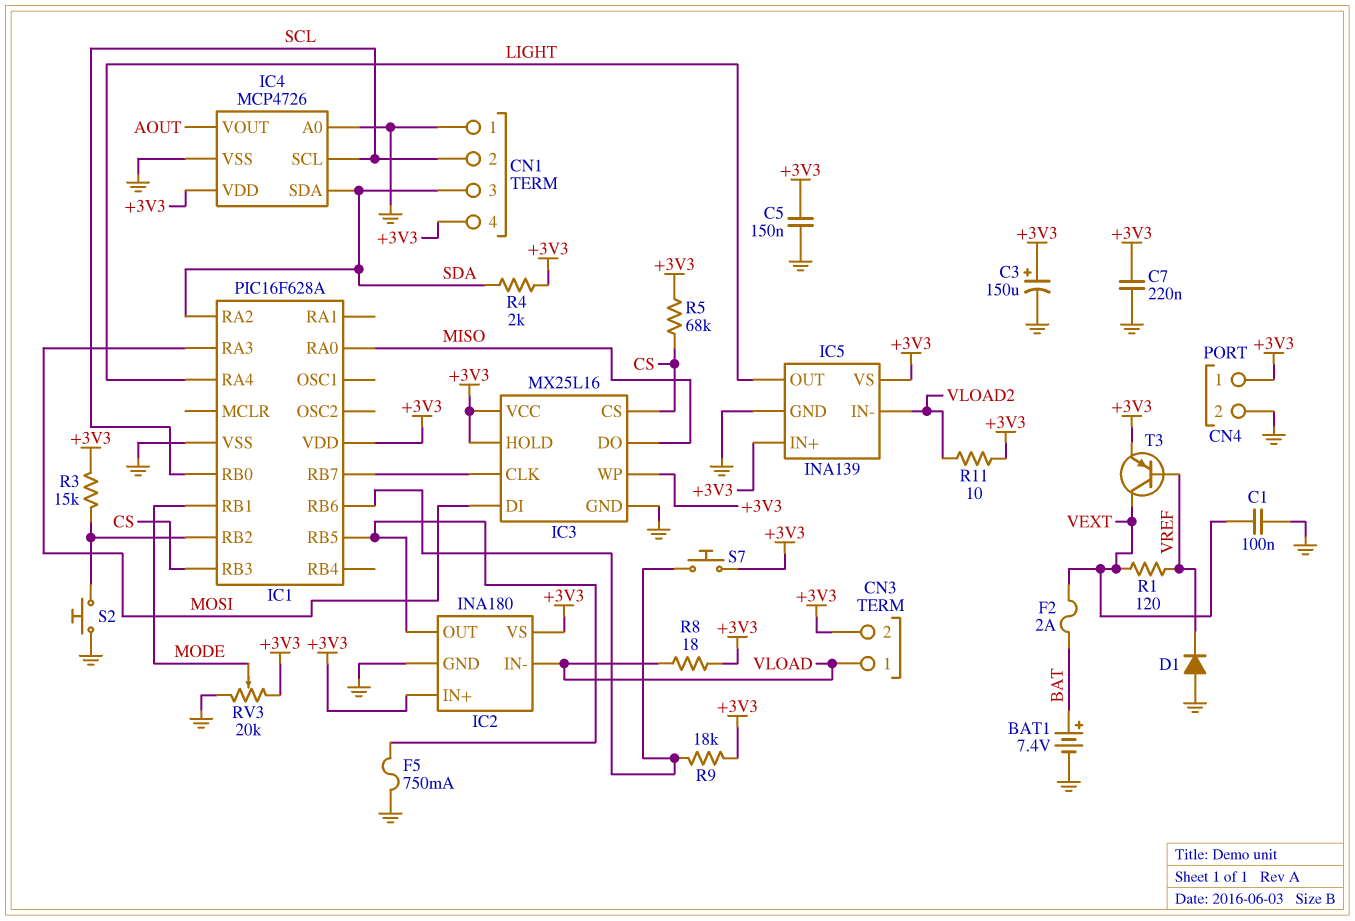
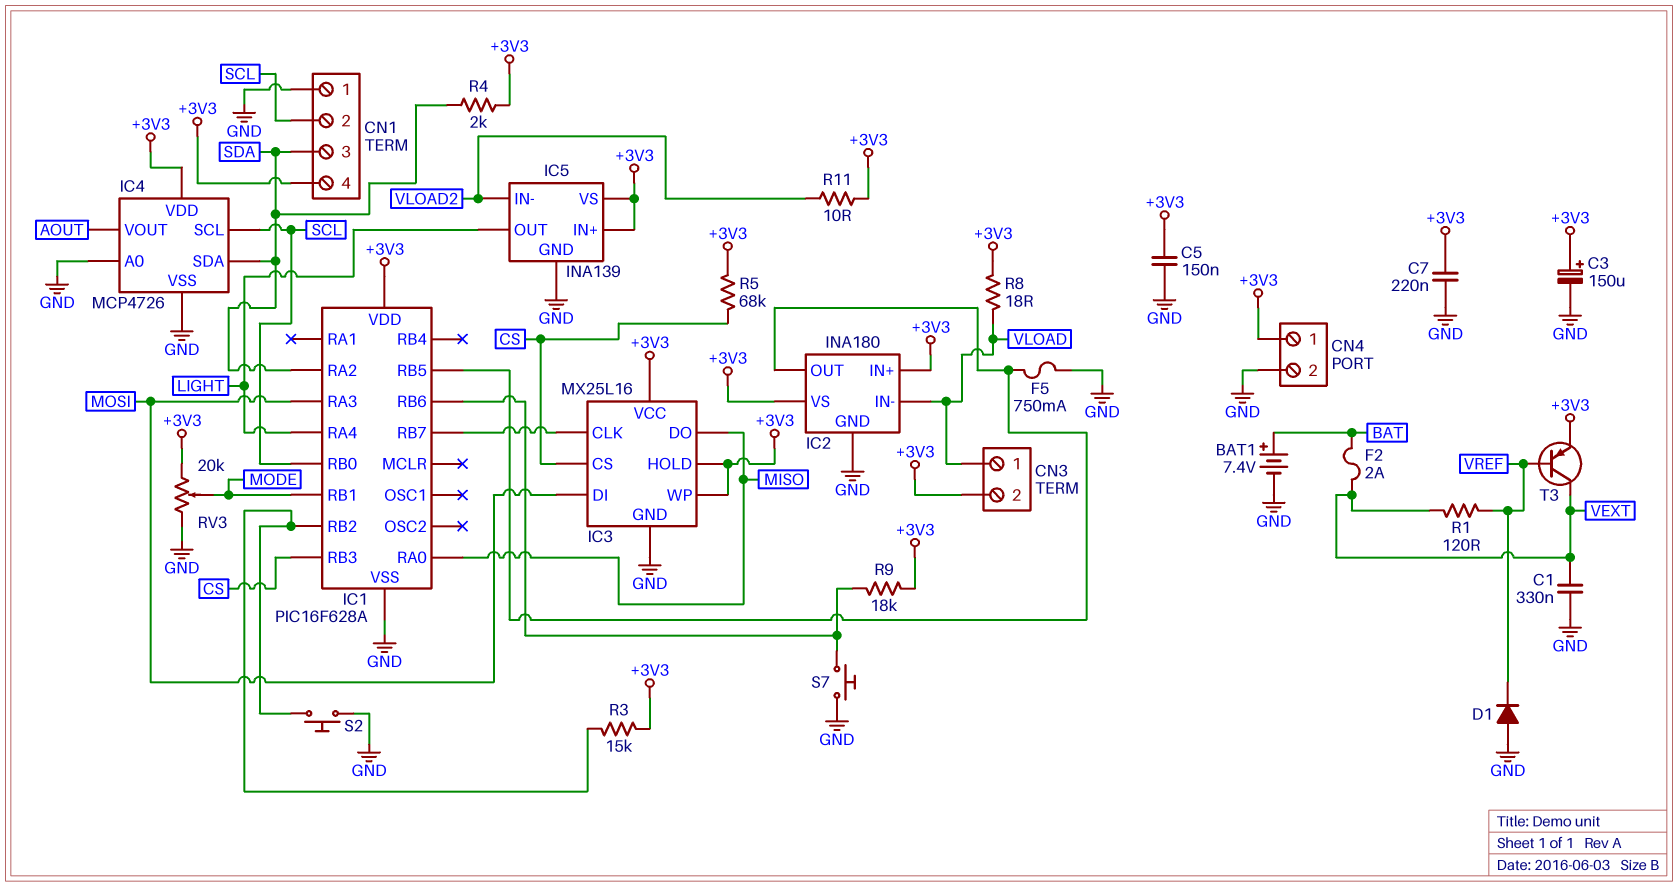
C1: 100nF (GND, VEXT) -> 330nF (GND, VEXT)
S7: button (+3V3, IC1/RB6) -> button (GND, IC1/RB6)

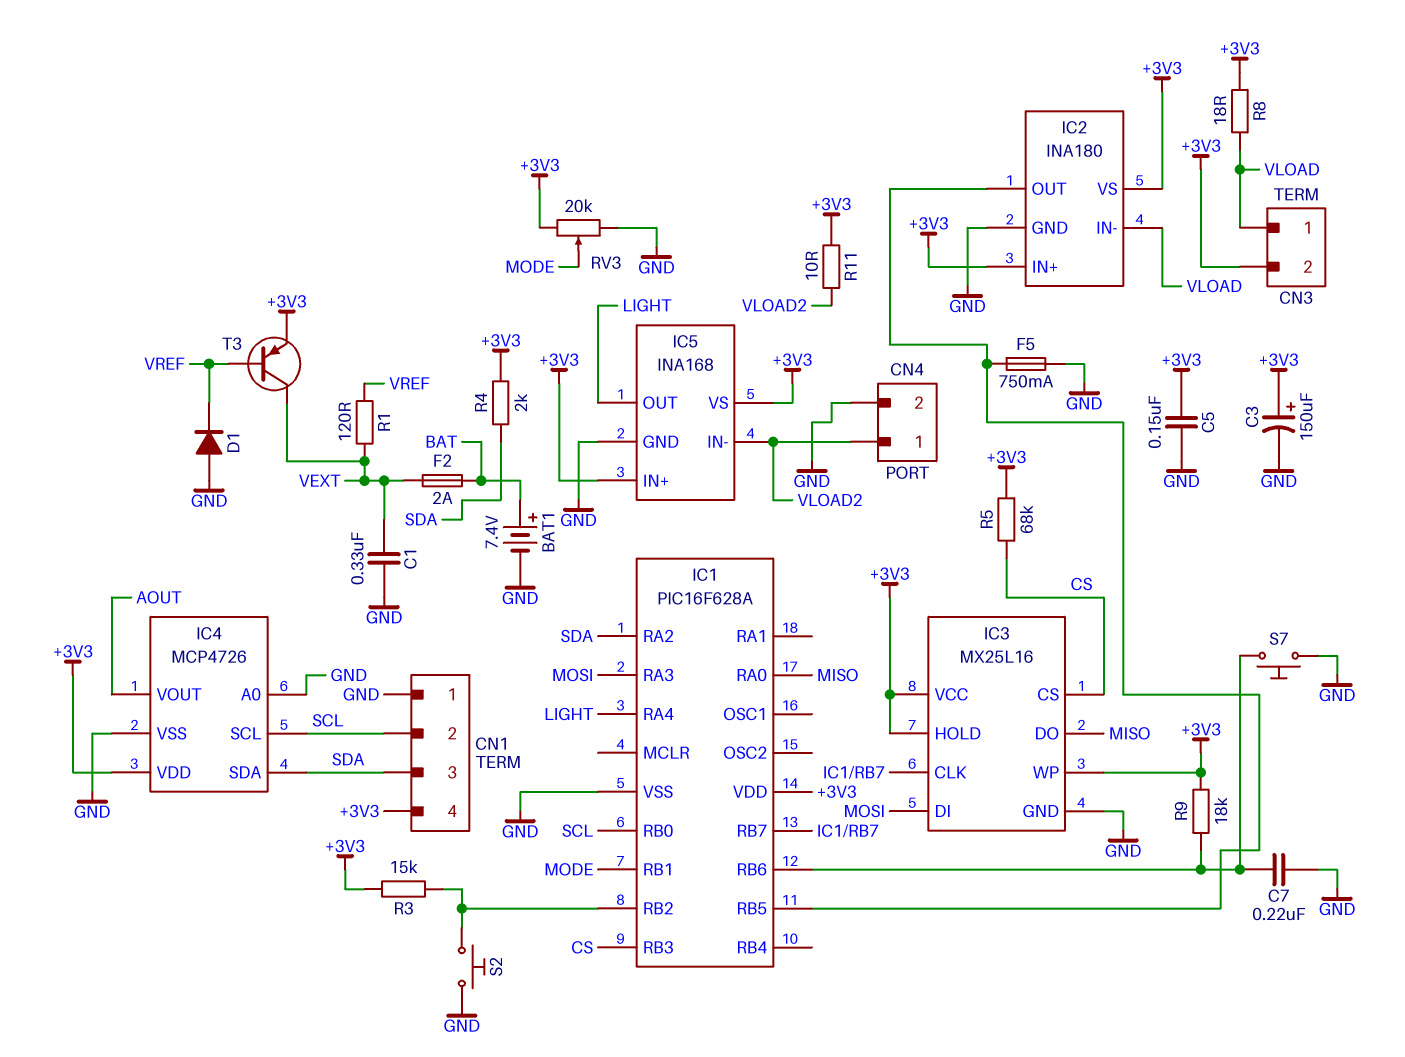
C7: 220nF (+3V3, GND) -> 220nF (GND, IC1/RB6)
CN4 pin 1: +3V3 -> VLOAD2
IC5: INA139 -> INA168

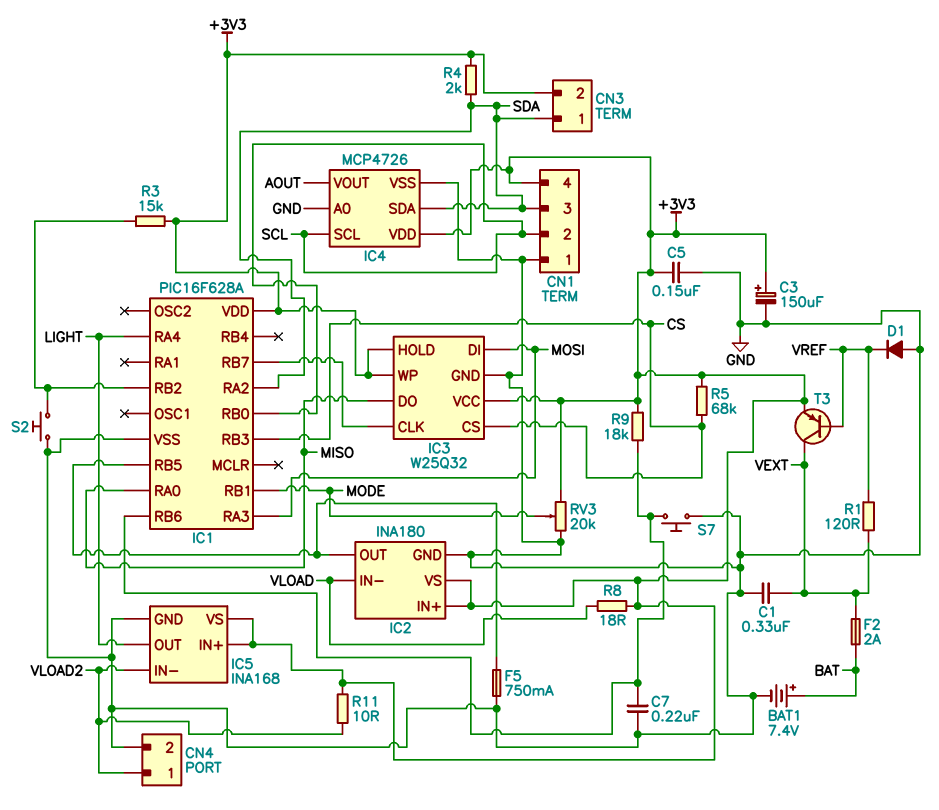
CN3 pin 1: VLOAD -> SDA
IC3: MX25L16 -> W25Q32

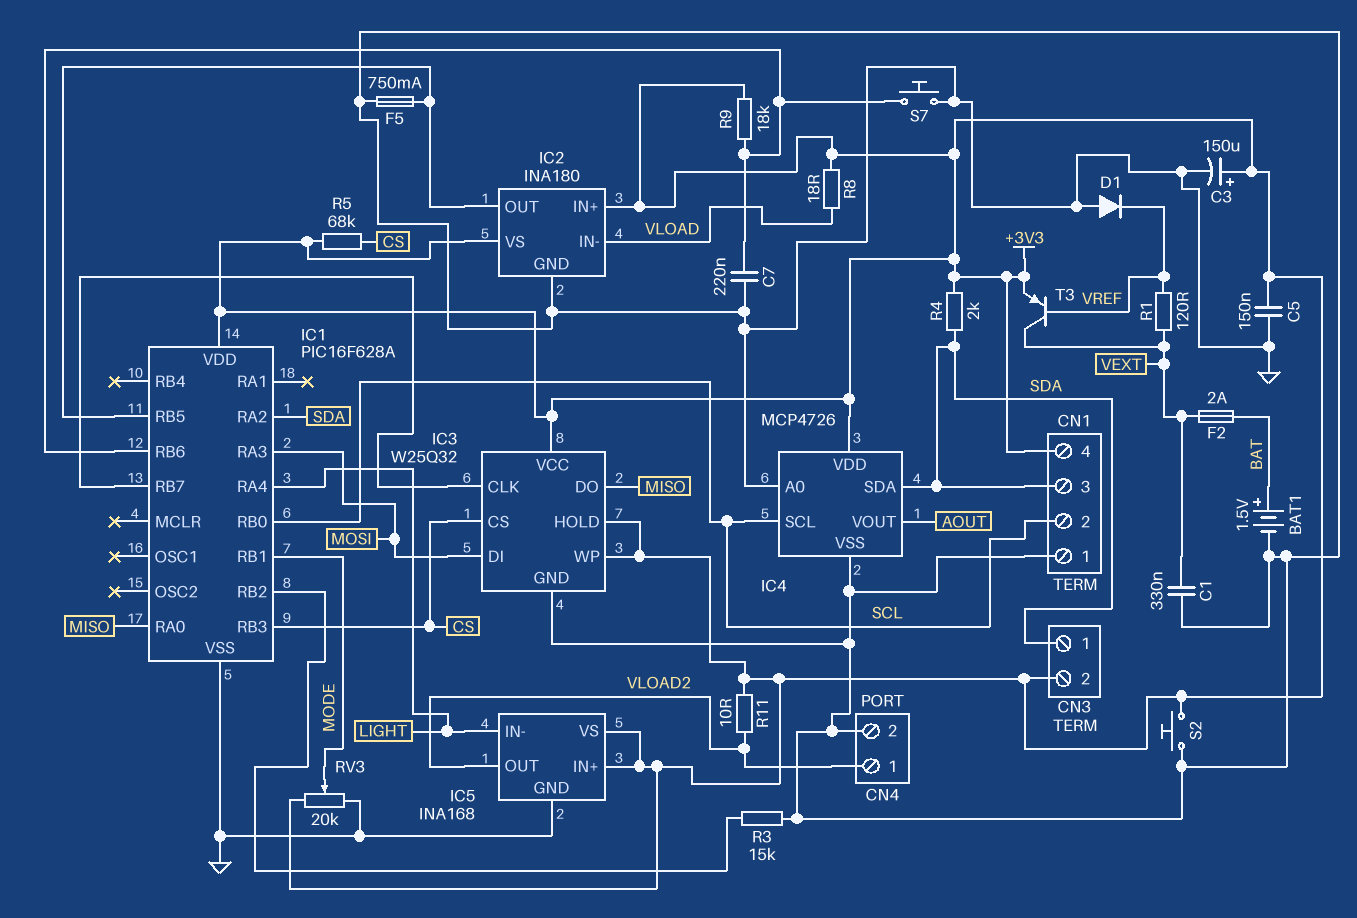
BAT1: 7.4V (plus BAT, minus GND) -> 1.5V (plus BAT, minus GND)
IC5 pin IN-: VLOAD2 -> LIGHT
IC5 pin OUT: LIGHT -> VLOAD2
R3: 15k (+3V3, IC1/RB2) -> 15k (GND, IC1/RB2)
S2: button (GND, IC1/RB2) -> button (+3V3, GND)

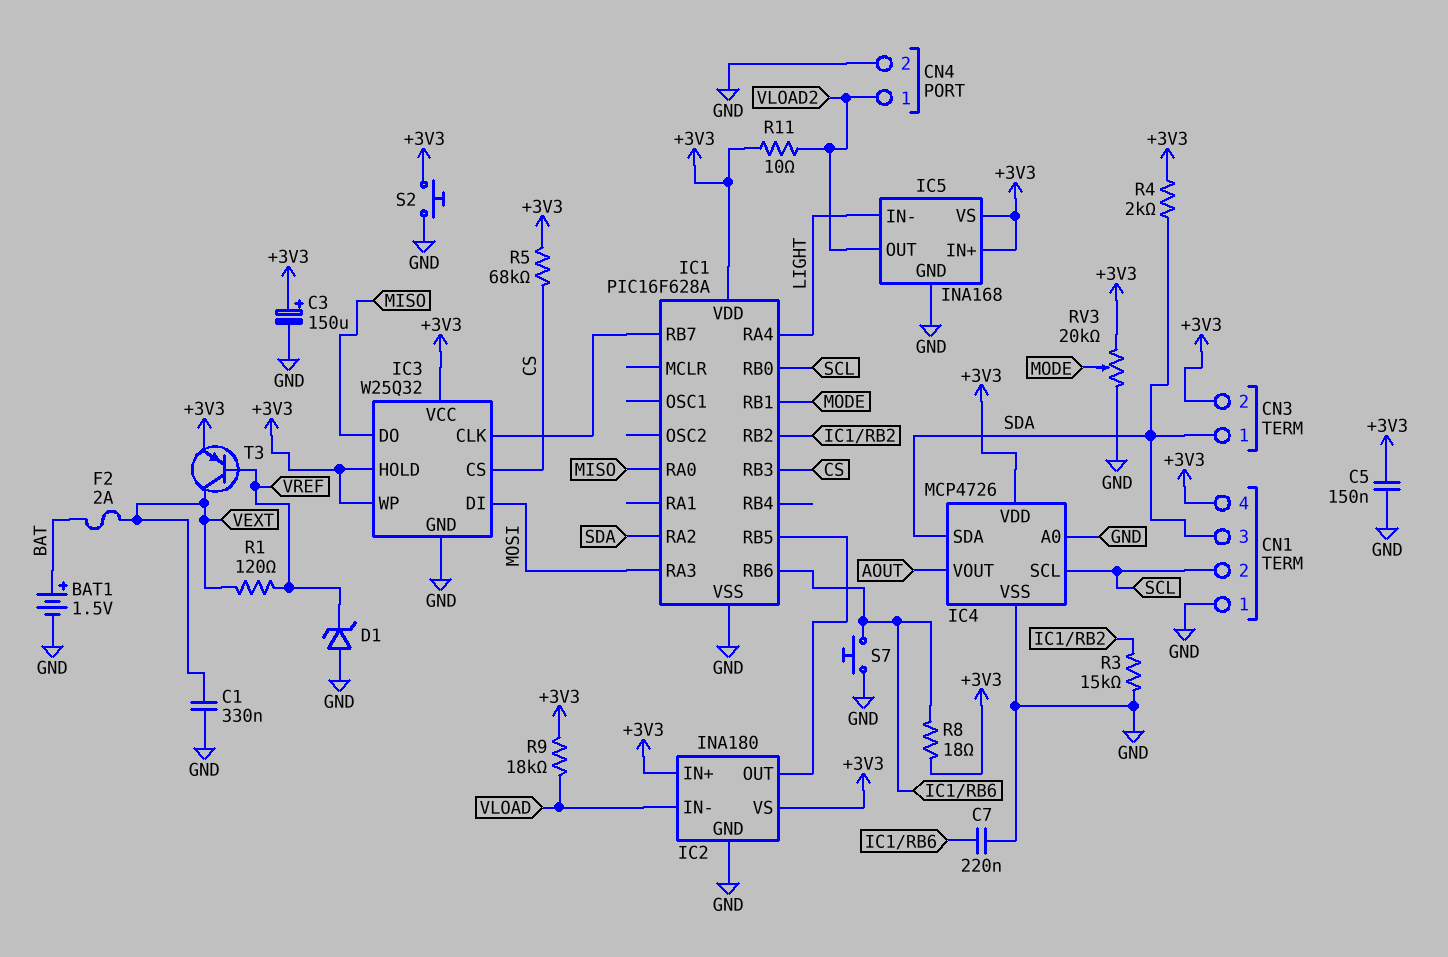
D1: diode (A GND, K VREF) -> zener (A GND, K VREF)
F5: 750mA (GND, IC1/RB5) -> none
R8: 18 (+3V3, VLOAD) -> 18 (+3V3, IC1/RB6)
R9: 18k (+3V3, IC1/RB6) -> 18k (+3V3, VLOAD)

